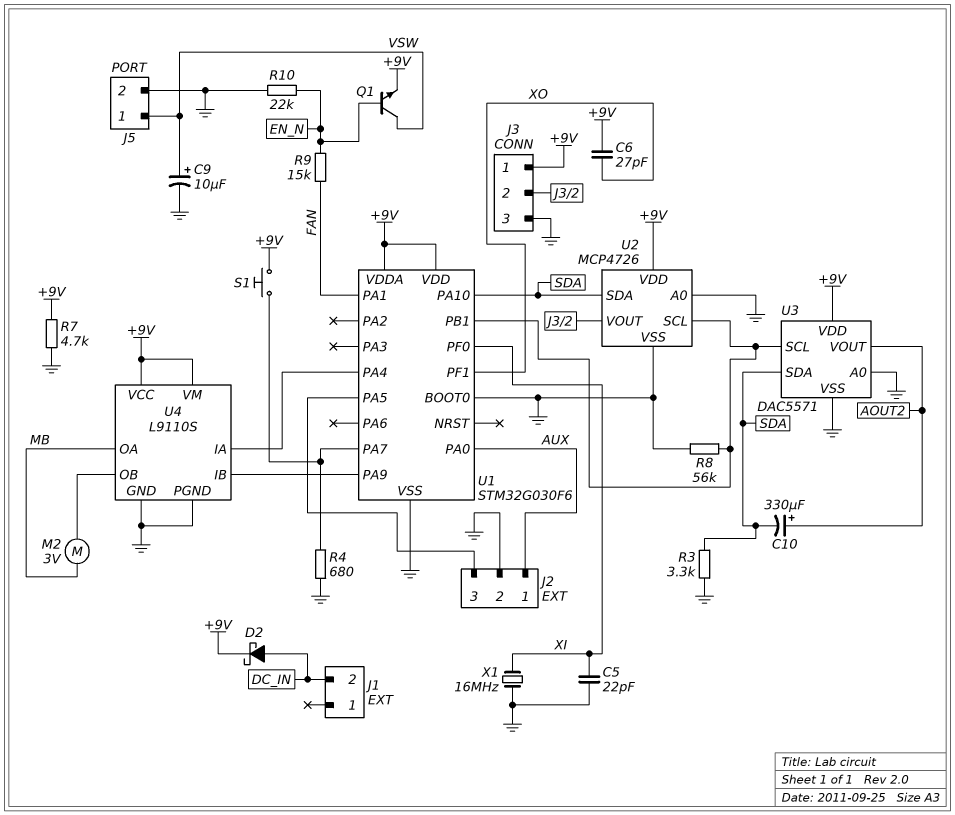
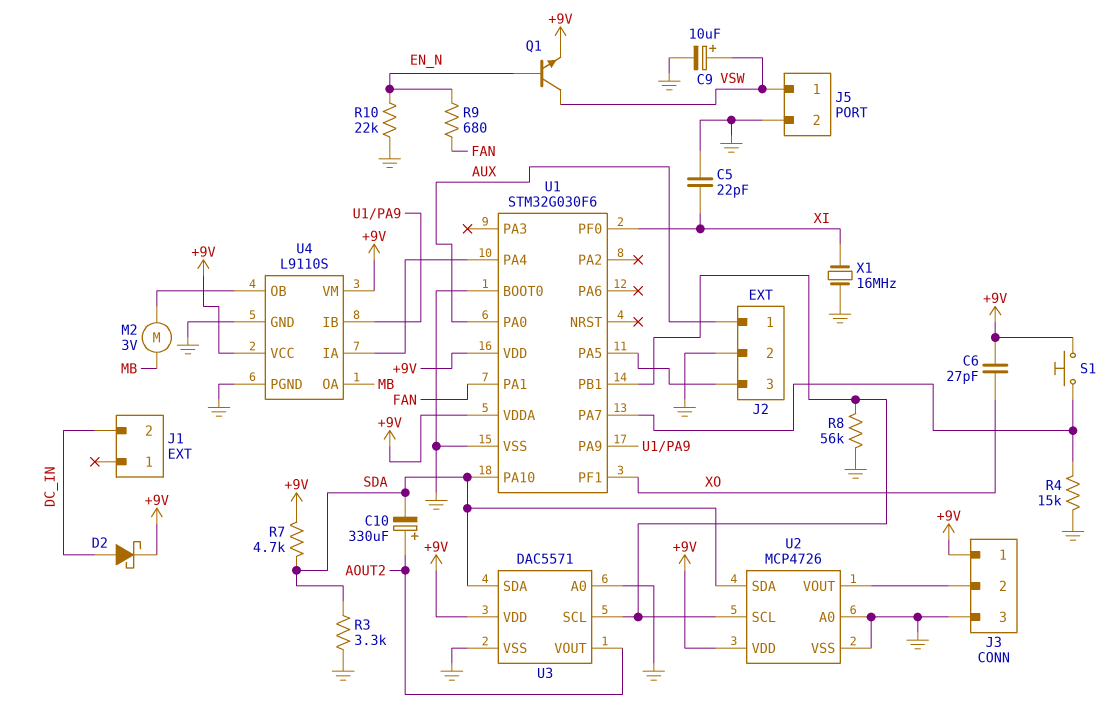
R4: 680 (GND, U1/PA7) -> 15k (GND, U1/PA7)
R7: 4.7k (+9V, GND) -> 4.7k (+9V, SDA)
R9: 15k (EN_N, FAN) -> 680 (EN_N, FAN)

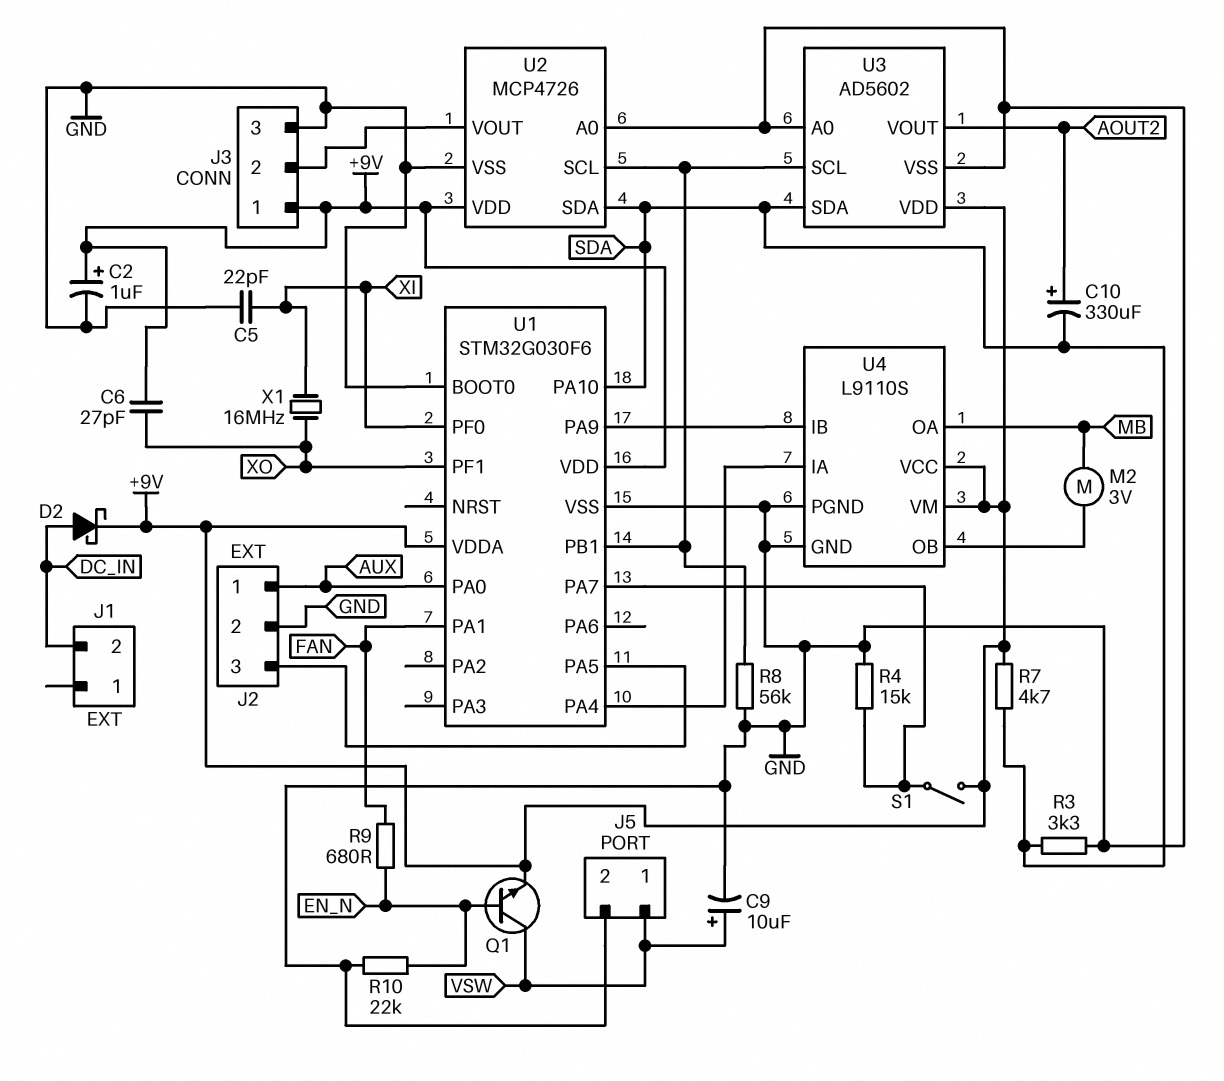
C2: none -> 1uF (plus +9V, minus GND)
S1: button (+9V, U1/PA7) -> switch (+9V, U1/PA7)
U3: DAC5571 -> AD5602
X1: 16MHz (GND, XI) -> 16MHz (XI, XO)

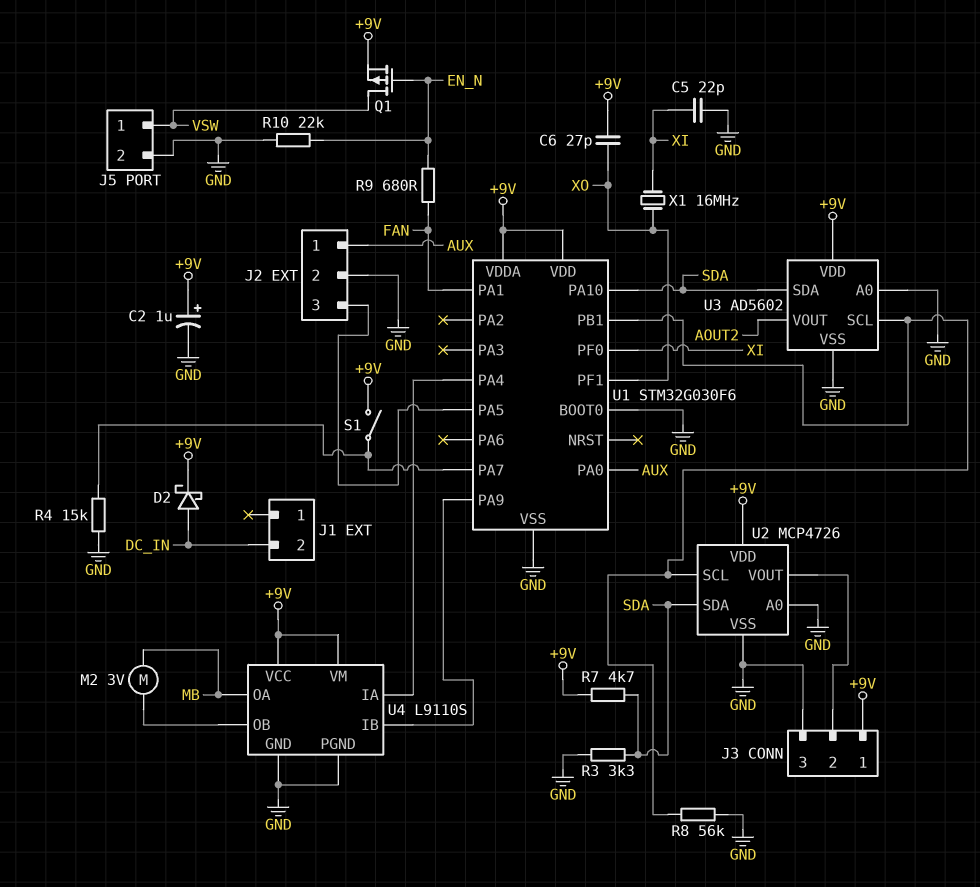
C9: 10uF (plus VSW, minus GND) -> none
C10: 330uF (plus AOUT2, minus SDA) -> none
Q1: NPN (B EN_N, C VSW, E +9V) -> PMOS (G EN_N, D VSW, S +9V)

